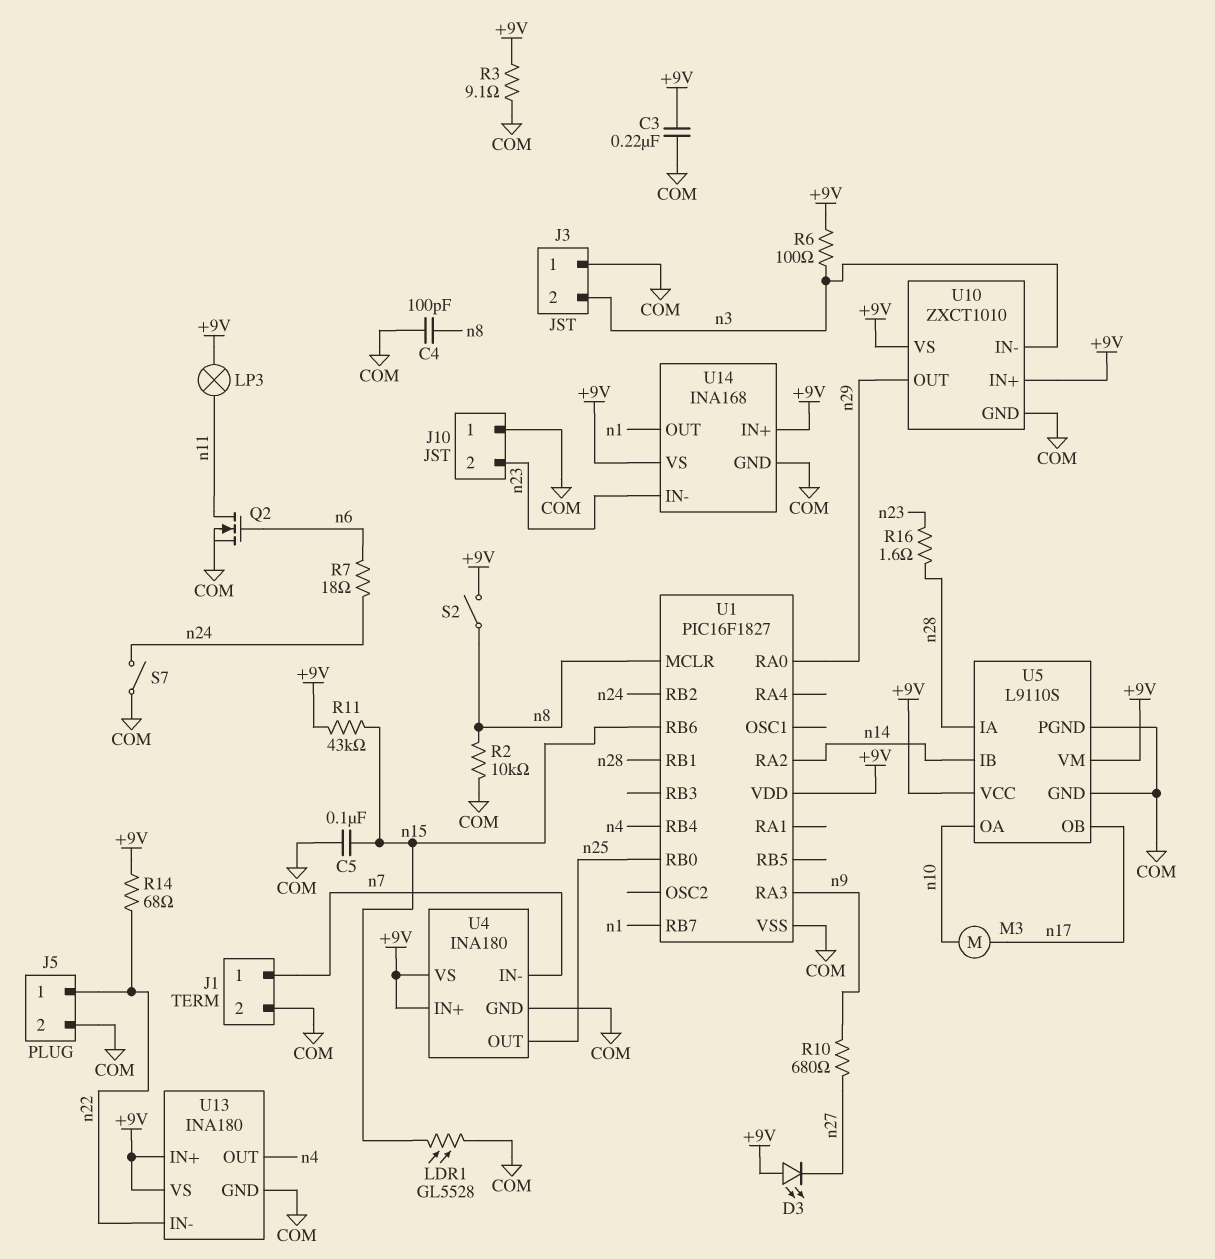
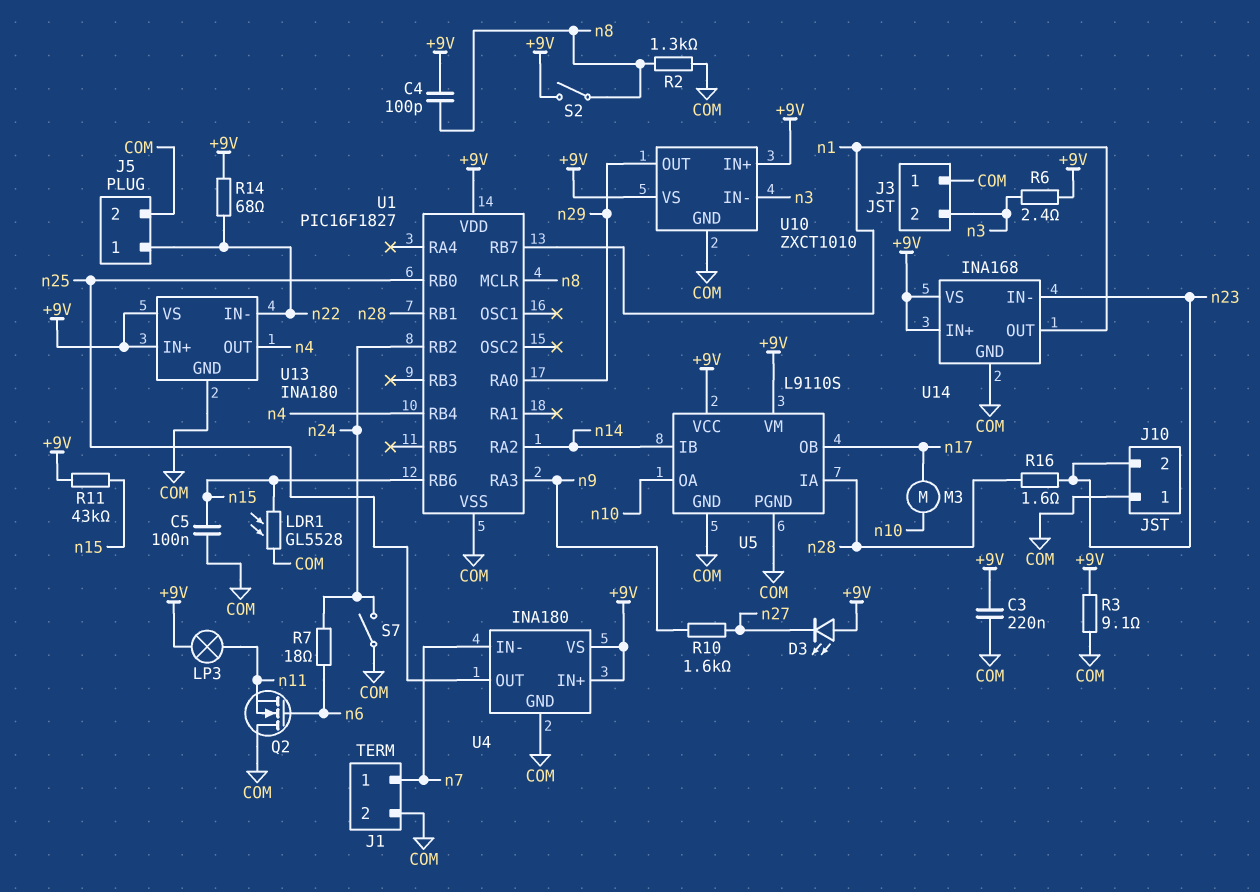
C4: 100pF (COM, n8) -> 100pF (+9V, n8)
Q2: NMOS (G n6, D n11, S COM) -> NMOS (G n6, D COM, S n11)
R2: 10k (COM, n8) -> 1.3k (COM, n8)
R6: 100 (+9V, n3) -> 2.4 (+9V, n3)
R10: 680 (n9, n27) -> 1.6k (n9, n27)

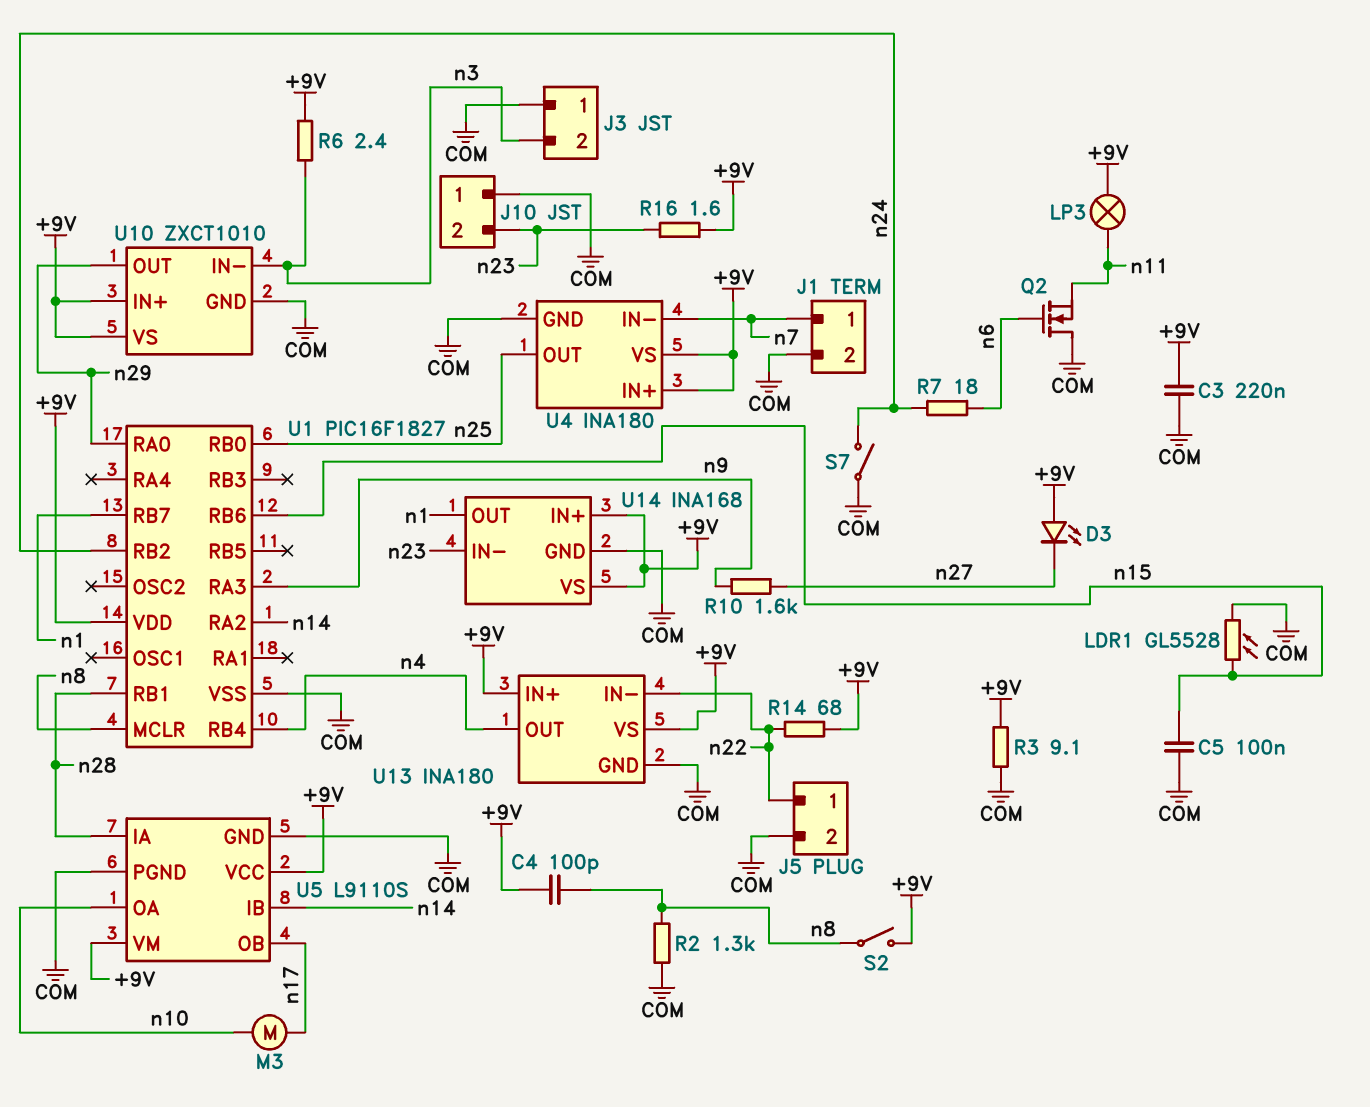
R11: 43k (+9V, n15) -> none
R16: 1.6 (n23, n28) -> 1.6 (+9V, n23)

